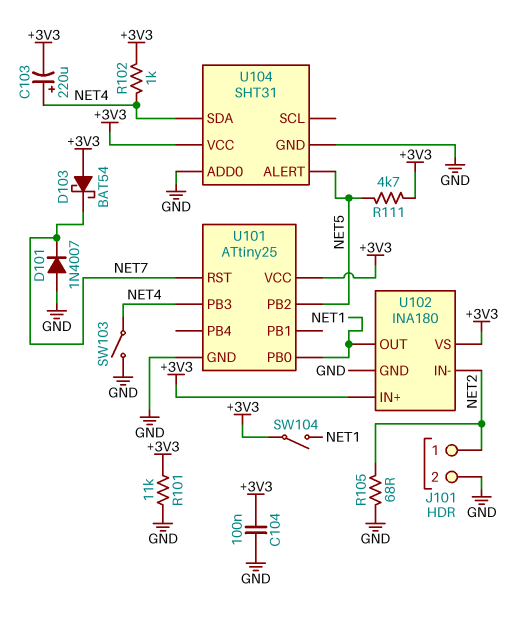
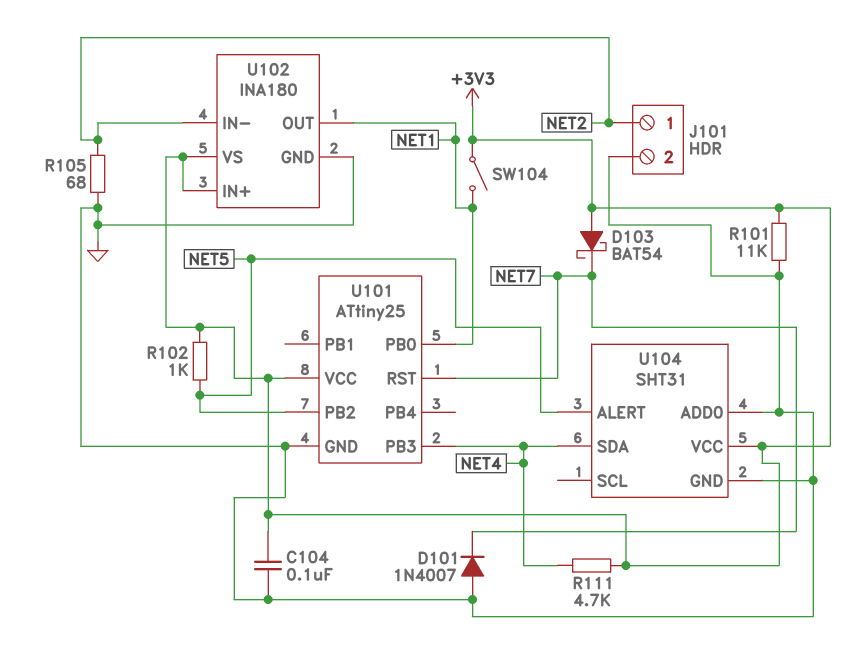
C103: 220uF (plus NET4, minus +3V3) -> none
R102: 1k (+3V3, NET4) -> 1k (+3V3, NET5)
R111: 4.7k (+3V3, NET5) -> 4.7k (+3V3, NET4)
SW103: switch (GND, NET4) -> none

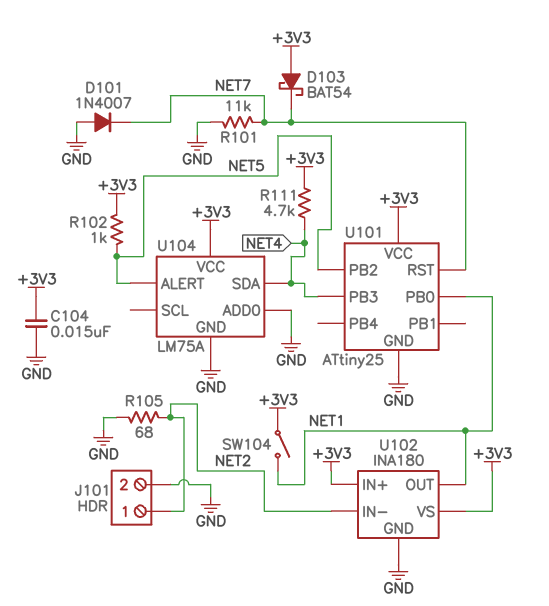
C104: 100nF (+3V3, GND) -> 15nF (+3V3, GND)
R101: 11k (+3V3, GND) -> 11k (GND, NET7)
U104: SHT31 -> LM75A

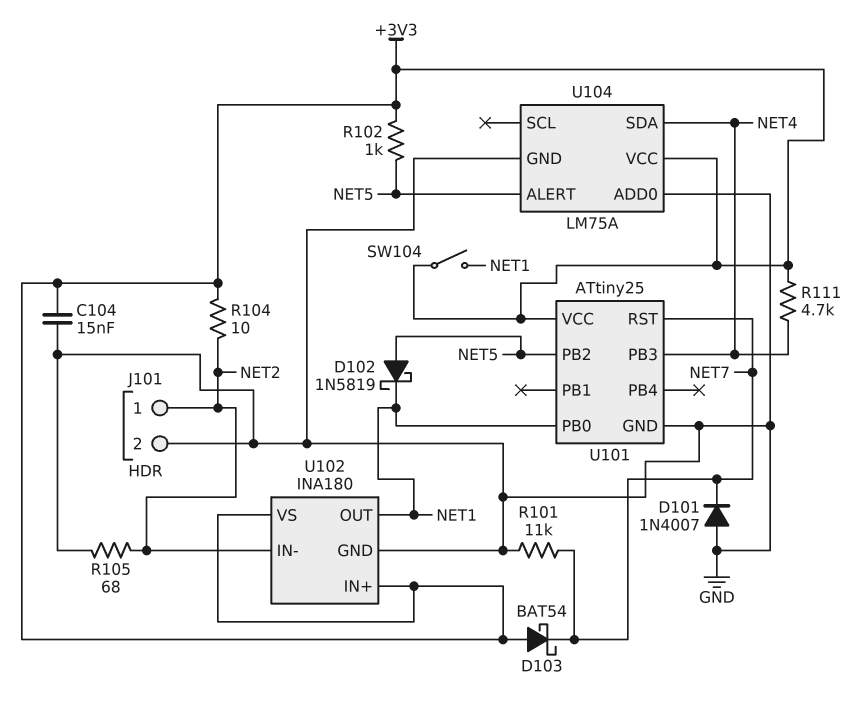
D102: none -> schottky 1N5819 (A NET5, K NET1)
R104: none -> 10 (+3V3, NET2)

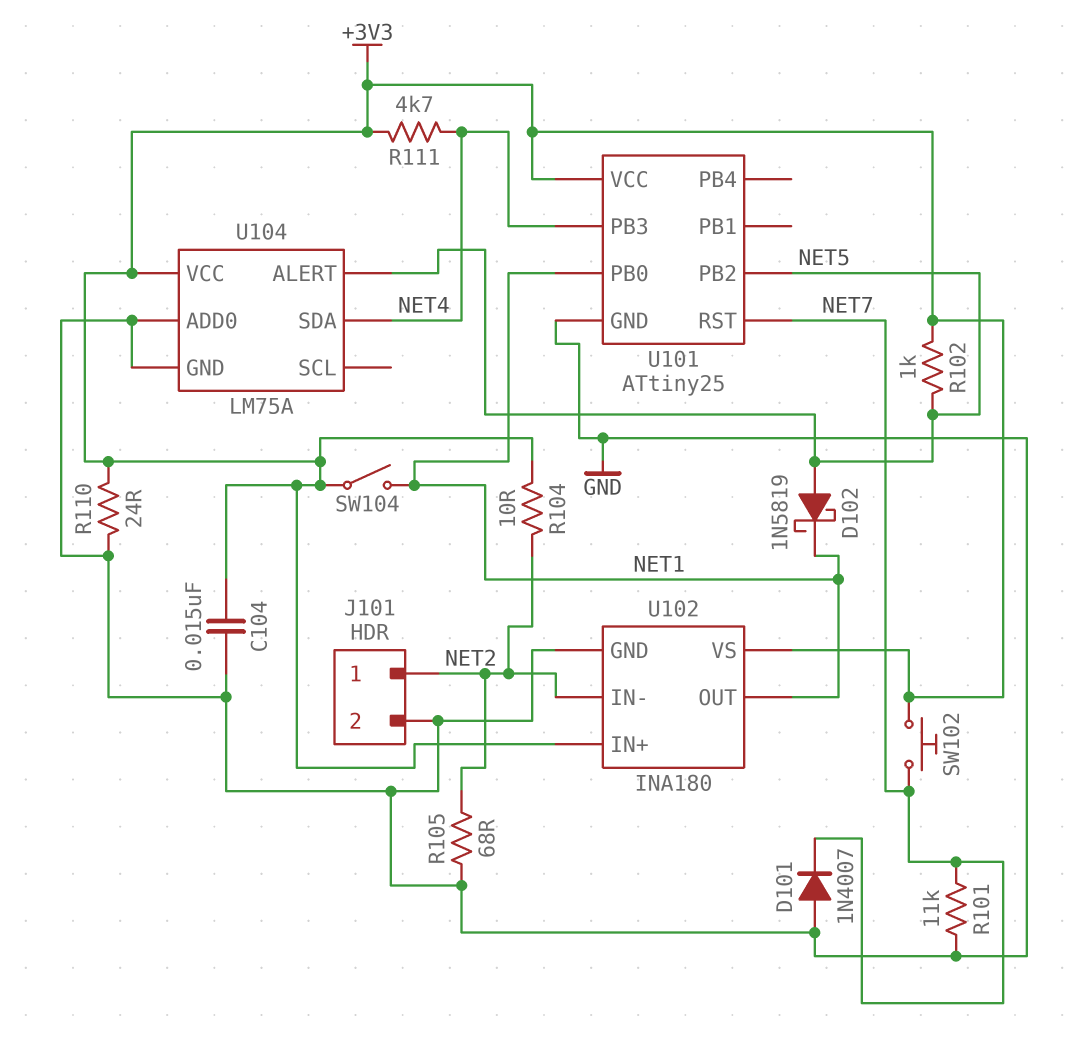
D103: schottky BAT54 (A +3V3, K NET7) -> none
R110: none -> 24 (+3V3, GND)
SW102: none -> button (+3V3, NET7)

